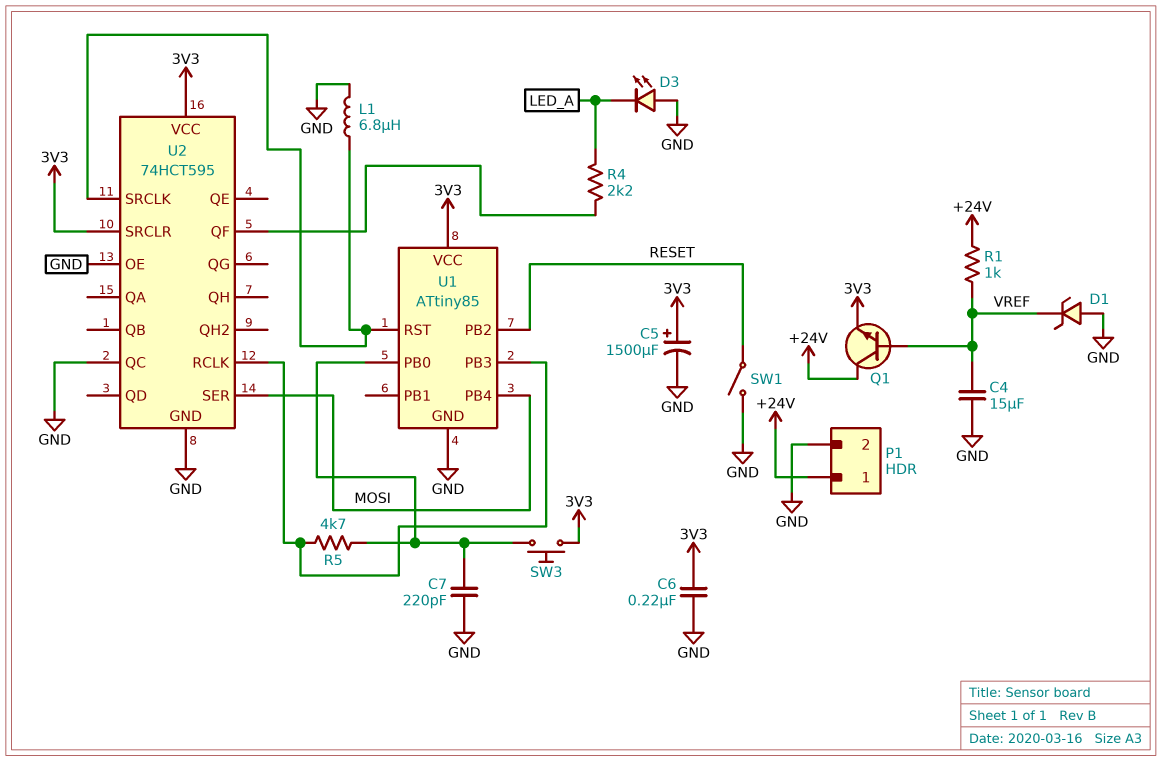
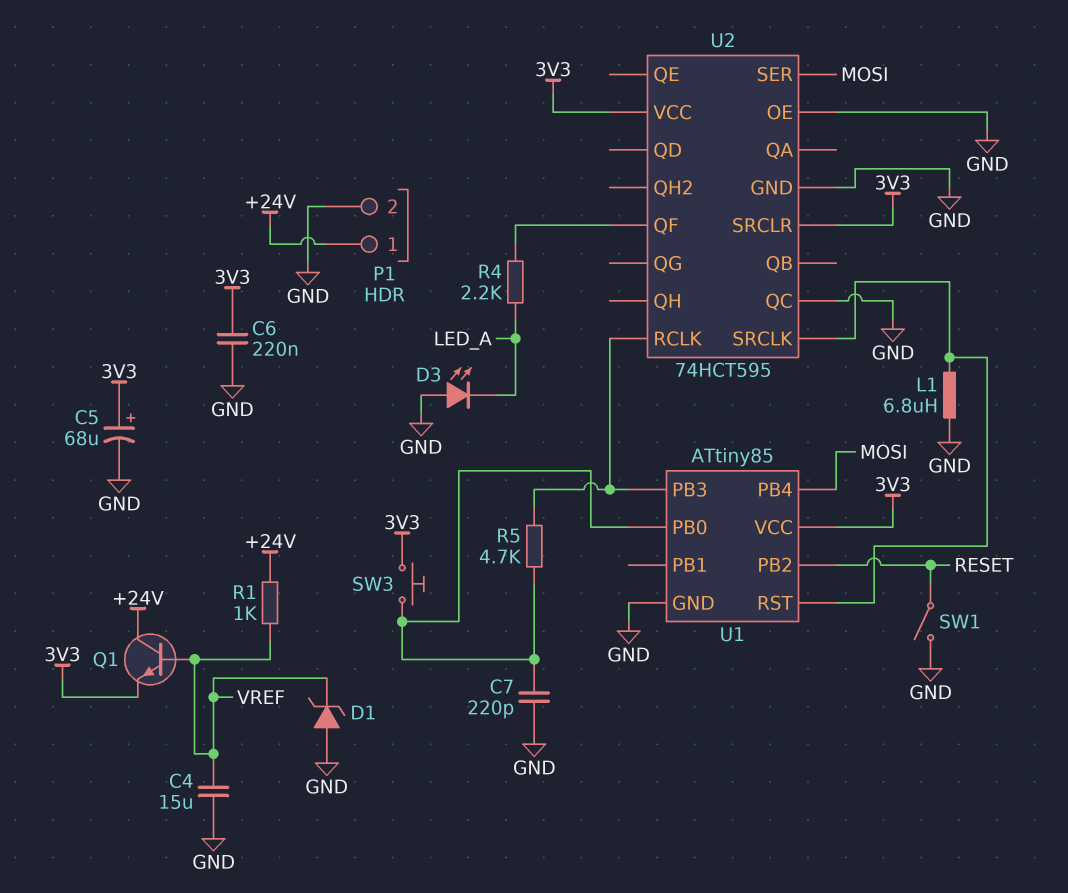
C5: 1500uF (plus 3V3, minus GND) -> 68uF (plus 3V3, minus GND)

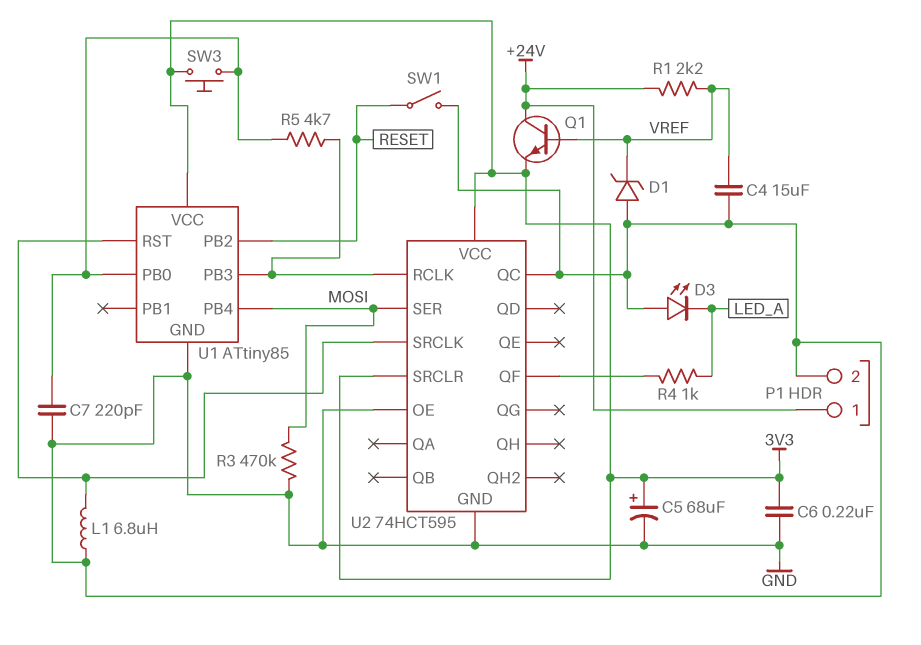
R1: 1k (+24V, VREF) -> 2.2k (+24V, VREF)
R3: none -> 470k (GND, MOSI)
R4: 2.2k (LED_A, U2/QF) -> 1k (LED_A, U2/QF)

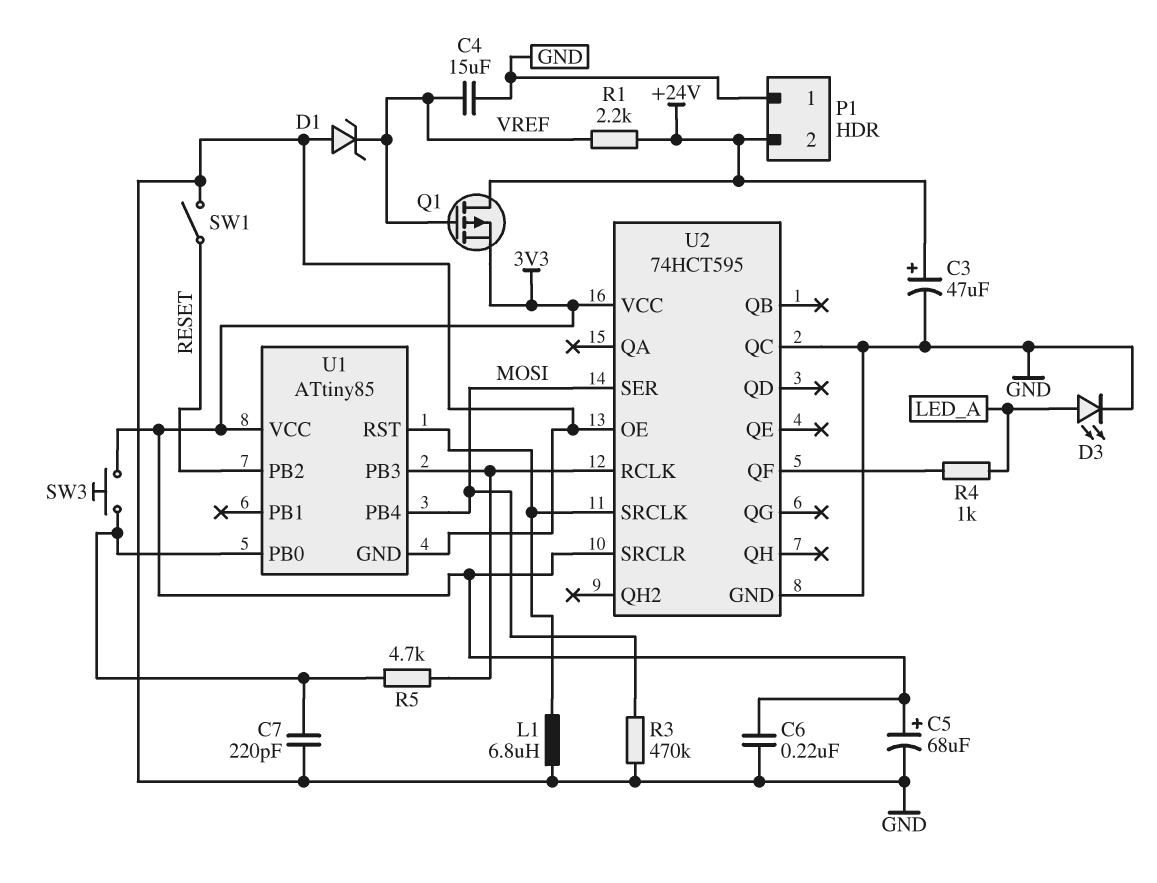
C3: none -> 47uF (plus +24V, minus GND)
D3: LED (A GND, K LED_A) -> LED (A LED_A, K GND)
P1 pin 1: +24V -> GND
P1 pin 2: GND -> +24V
Q1: NPN (B VREF, C +24V, E 3V3) -> PMOS (G VREF, D +24V, S 3V3)

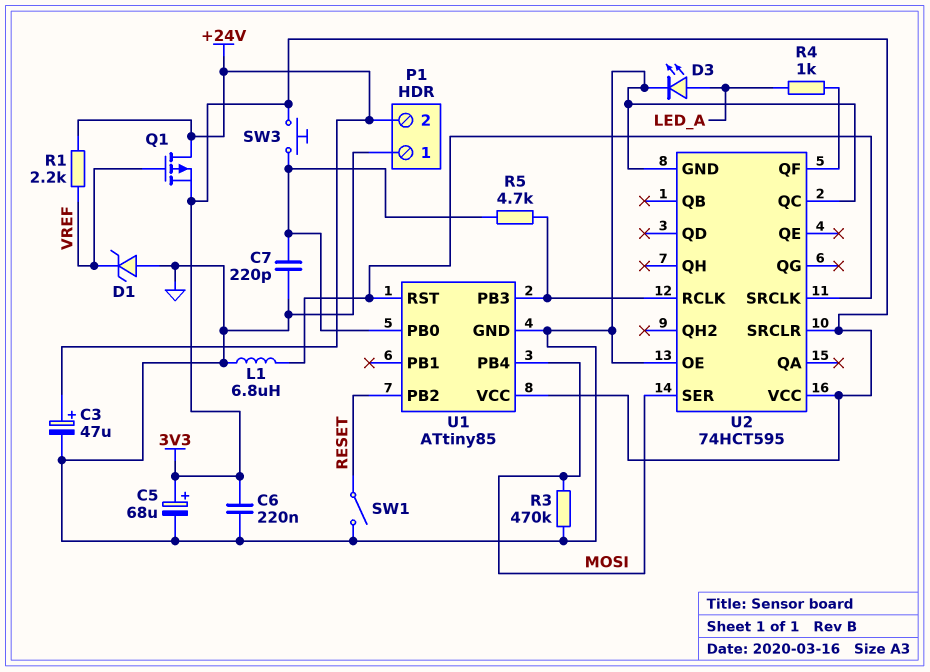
C4: 15uF (GND, VREF) -> none

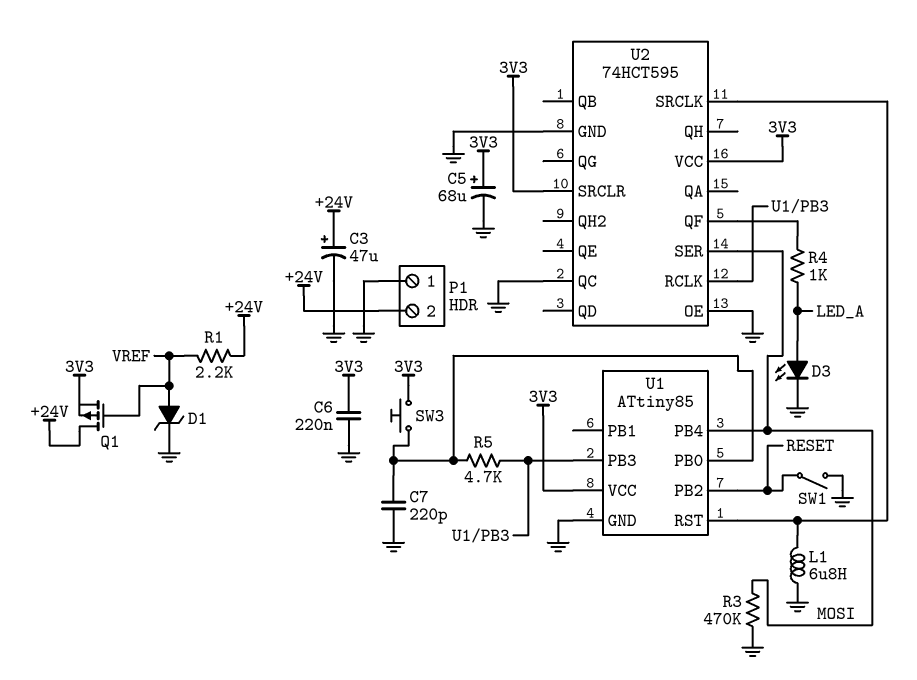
D1: zener (A GND, K VREF) -> zener (A VREF, K GND)

